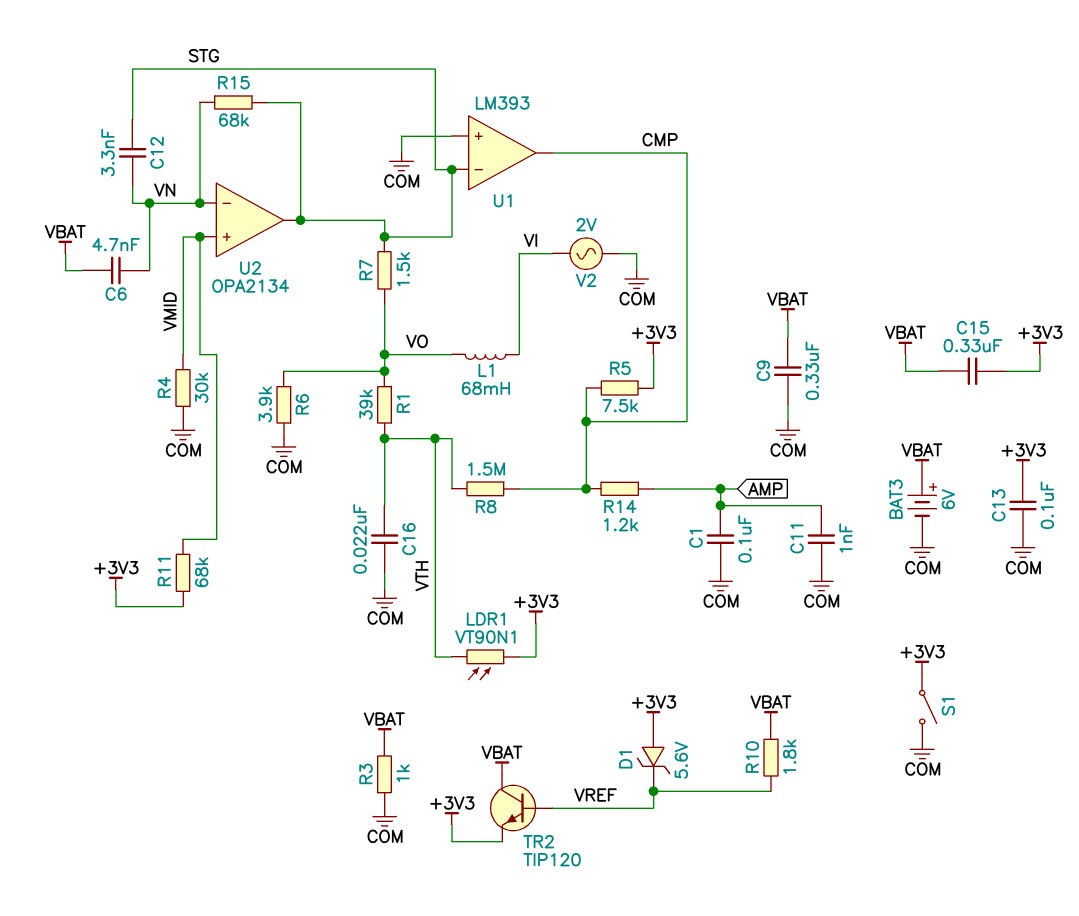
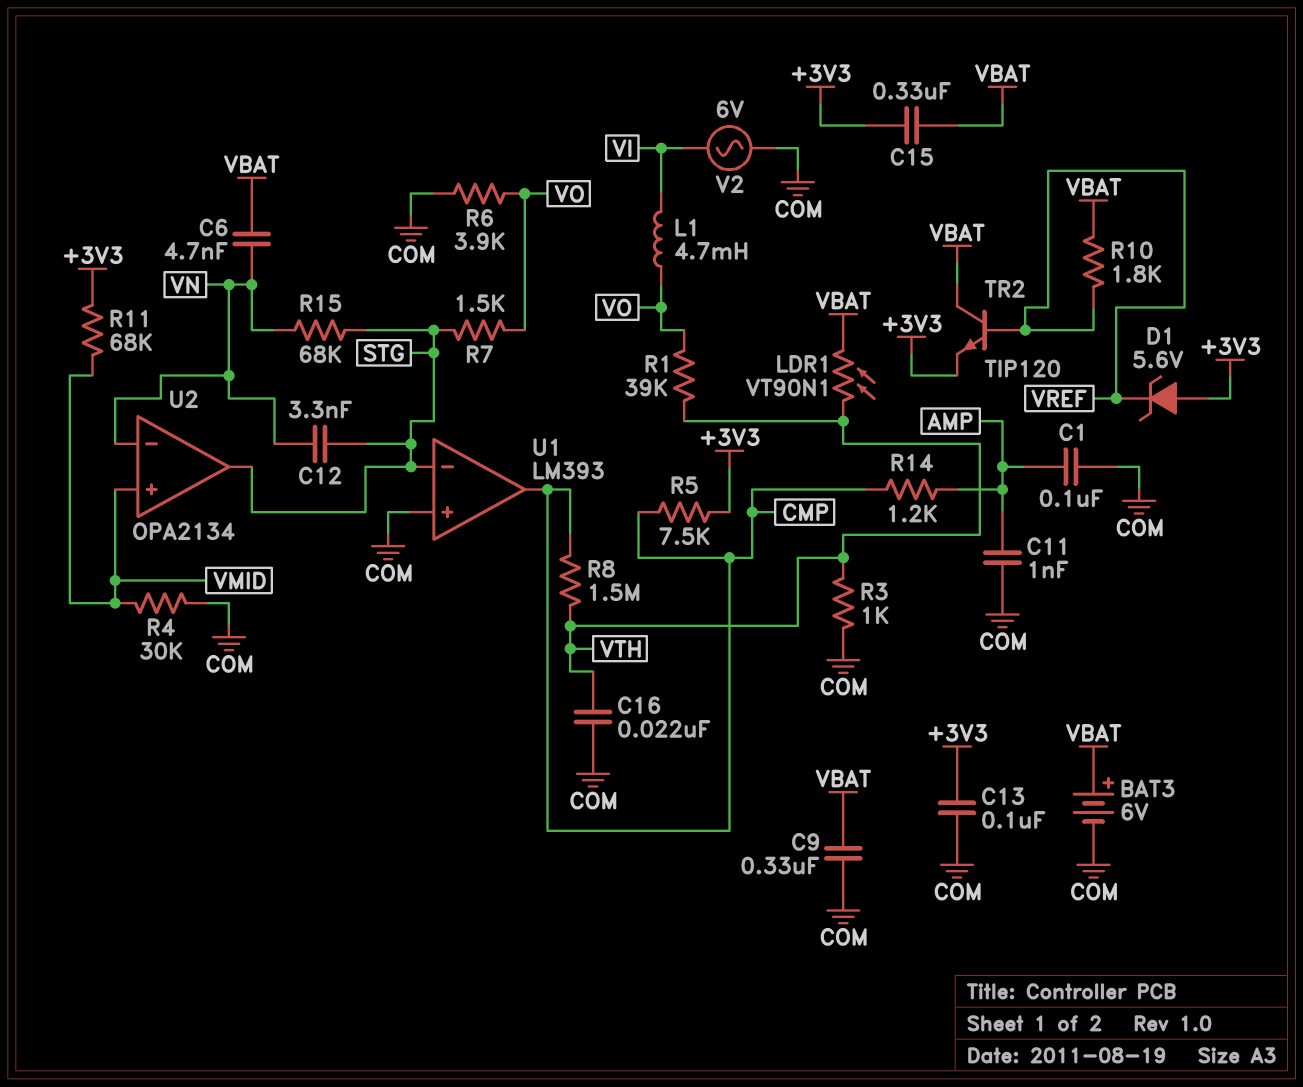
L1: 68mH (VI, VO) -> 4.7mH (VI, VO)
LDR1: VT90N1 (+3V3, VTH) -> VT90N1 (VBAT, VTH)
R3: 1k (COM, VBAT) -> 1k (COM, VTH)
S1: switch (+3V3, COM) -> none
V2: AC 2V (COM, VI) -> AC 6V (COM, VI)

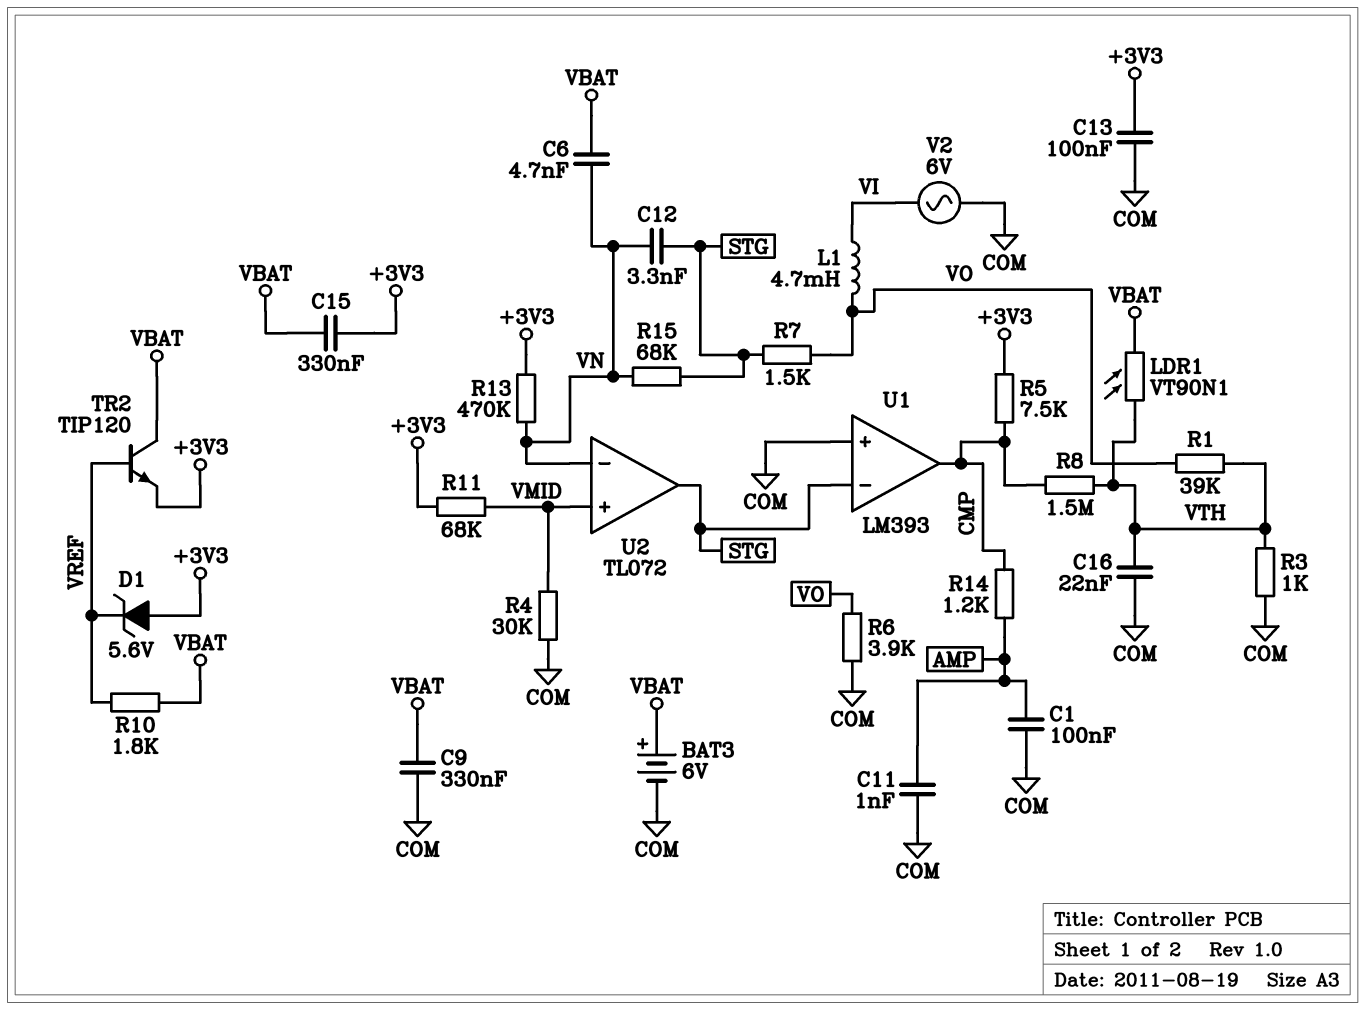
R13: none -> 470k (+3V3, VN)
U2: OPA2134 -> TL072

